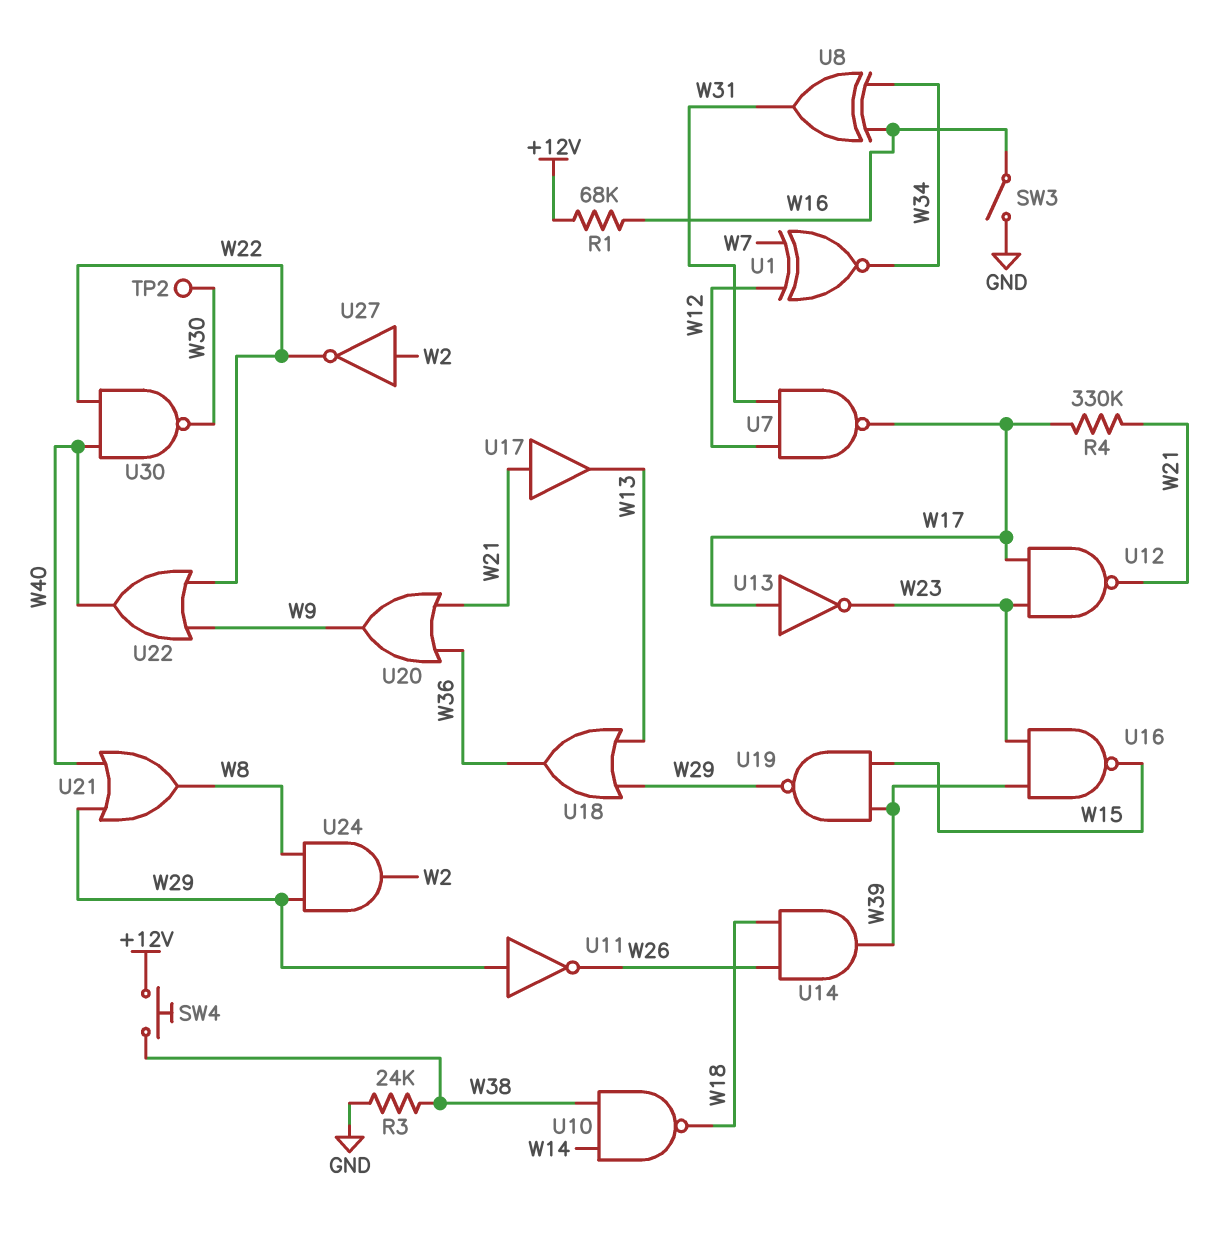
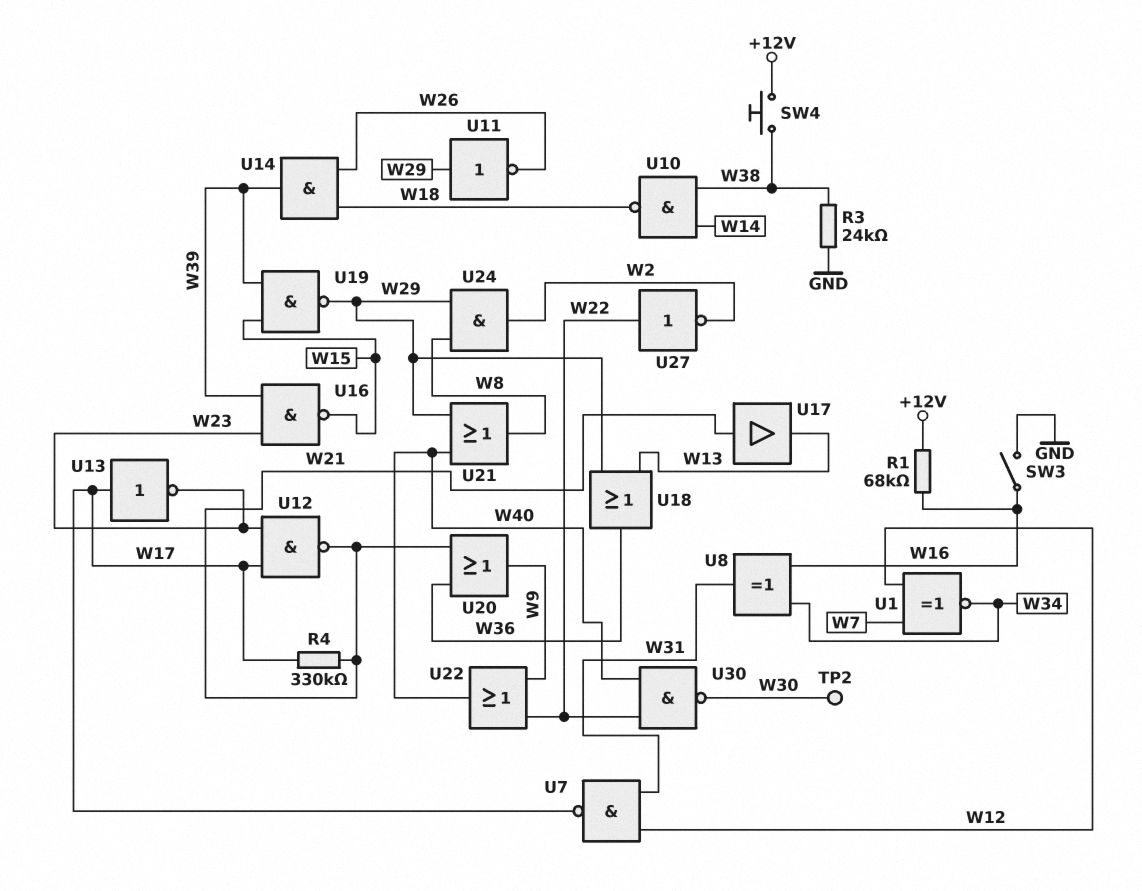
U27: NOT (in W2, out W22) -> NOT (in W22, out W2)

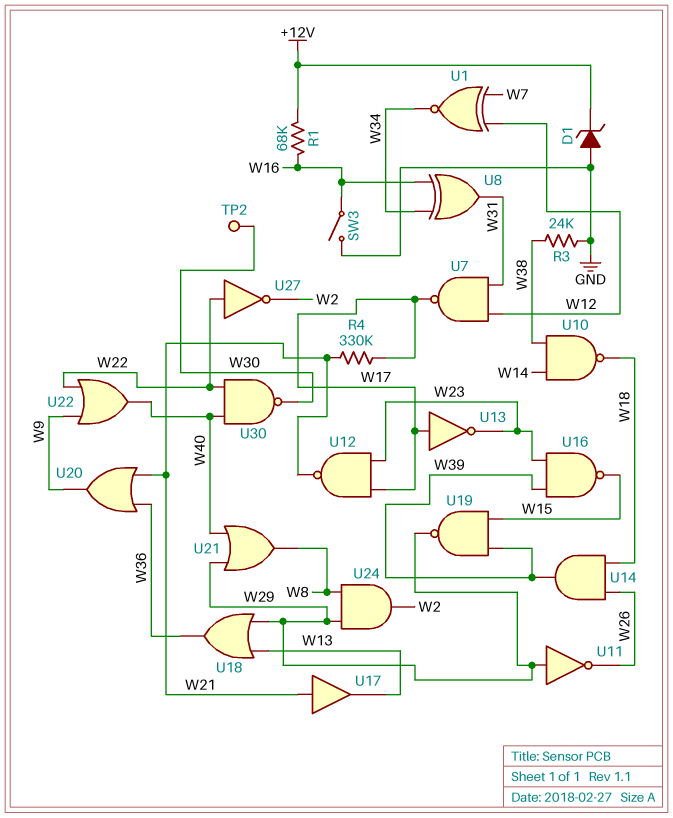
D1: none -> zener (A GND, K +12V)
SW4: button (+12V, W38) -> none

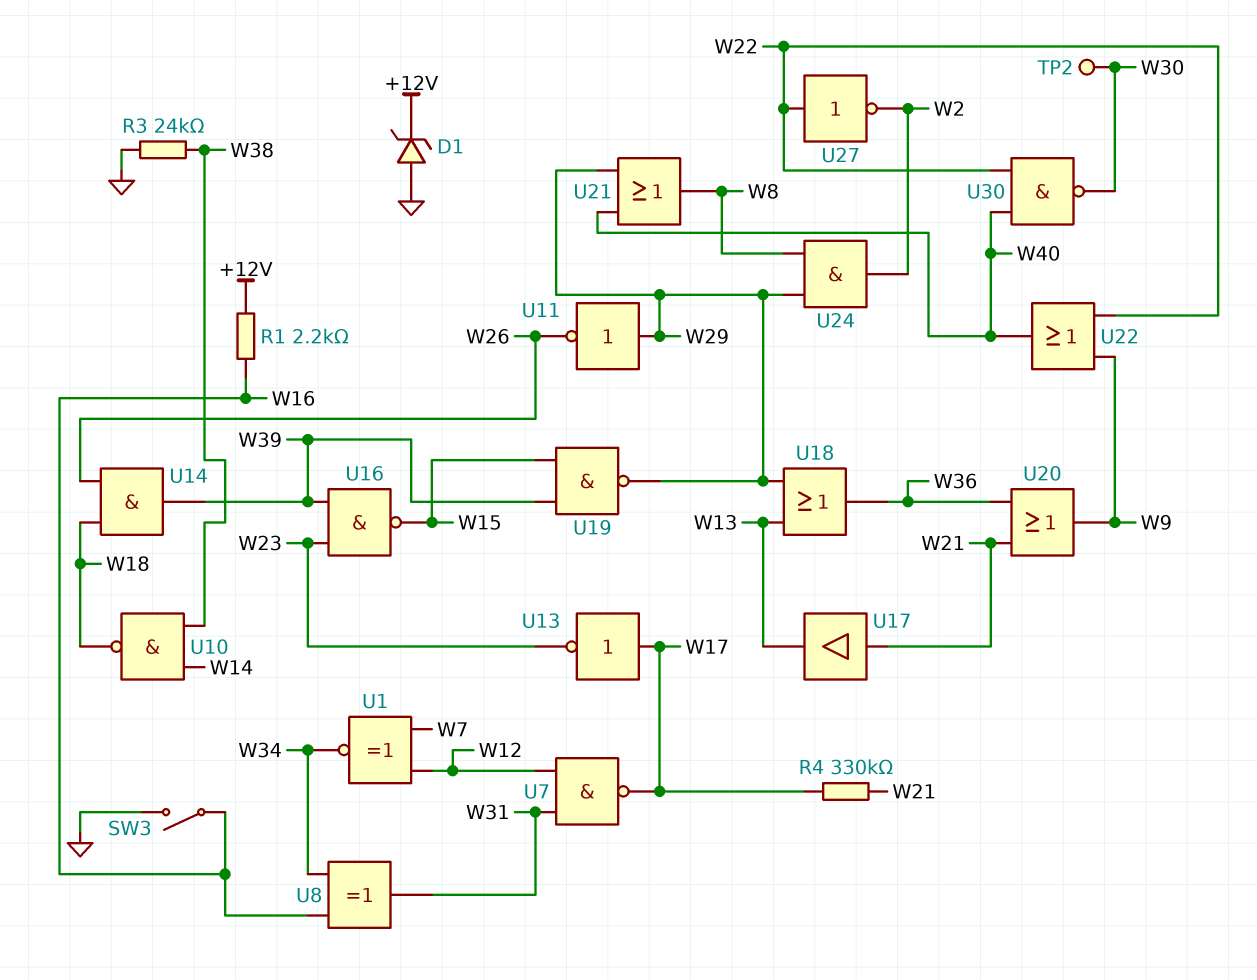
R1: 68k (+12V, W16) -> 2.2k (+12V, W16)
U12: NAND (in W17, in W23, out W21) -> none

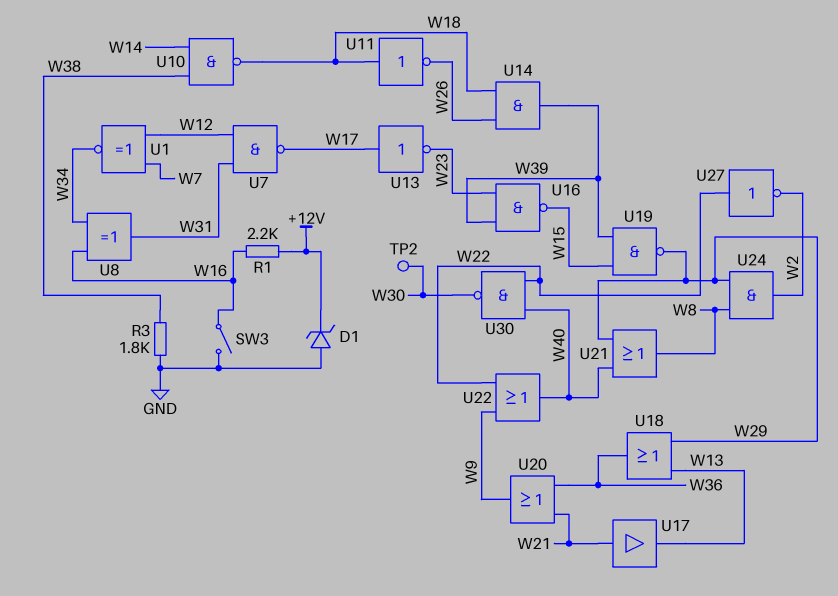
R3: 24k (GND, W38) -> 1.8k (GND, W38)
R4: 330k (W17, W21) -> none
U11: NOT (in W29, out W26) -> NOT (in W18, out W26)

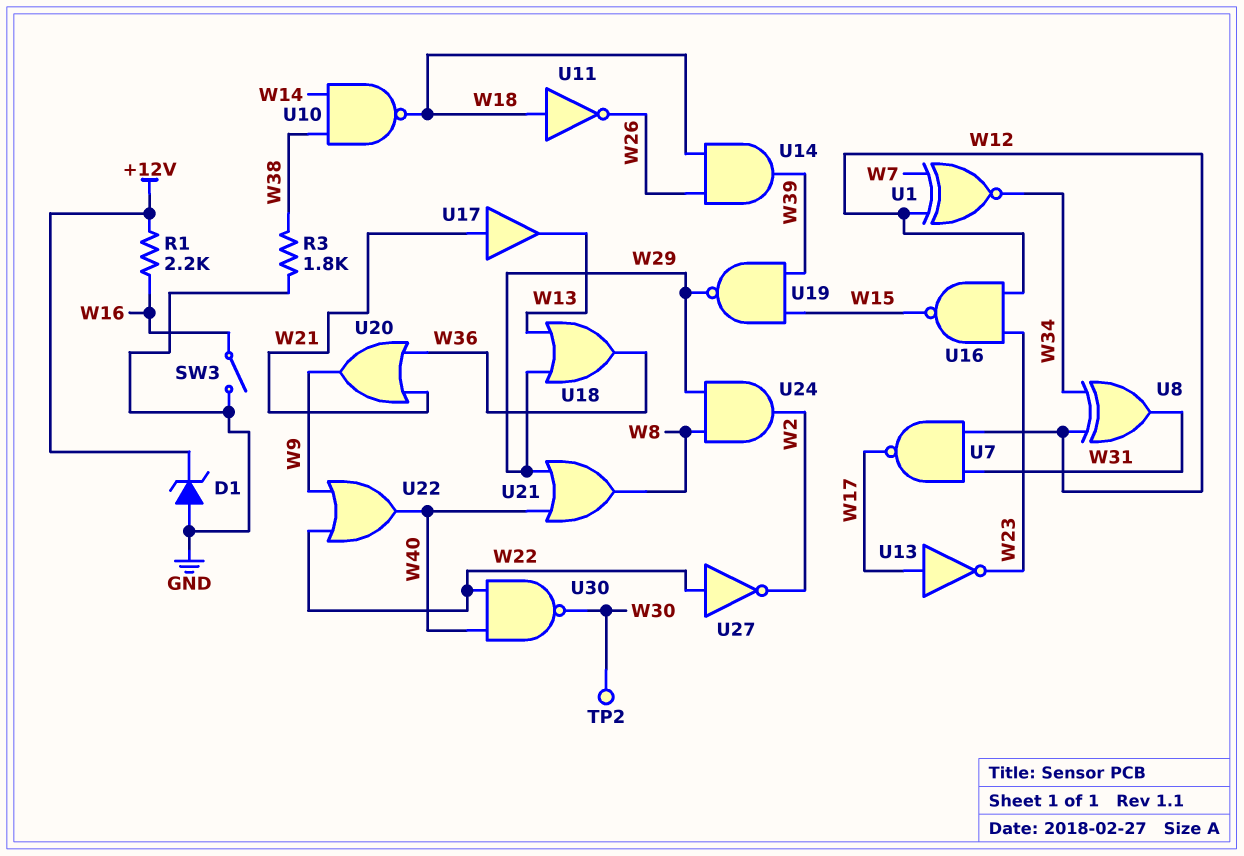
U8: XOR (in W16, in W34, out W31) -> XOR (in W12, in W34, out W31)
U16: NAND (in W23, in W39, out W15) -> NAND (in W12, in W23, out W15)

